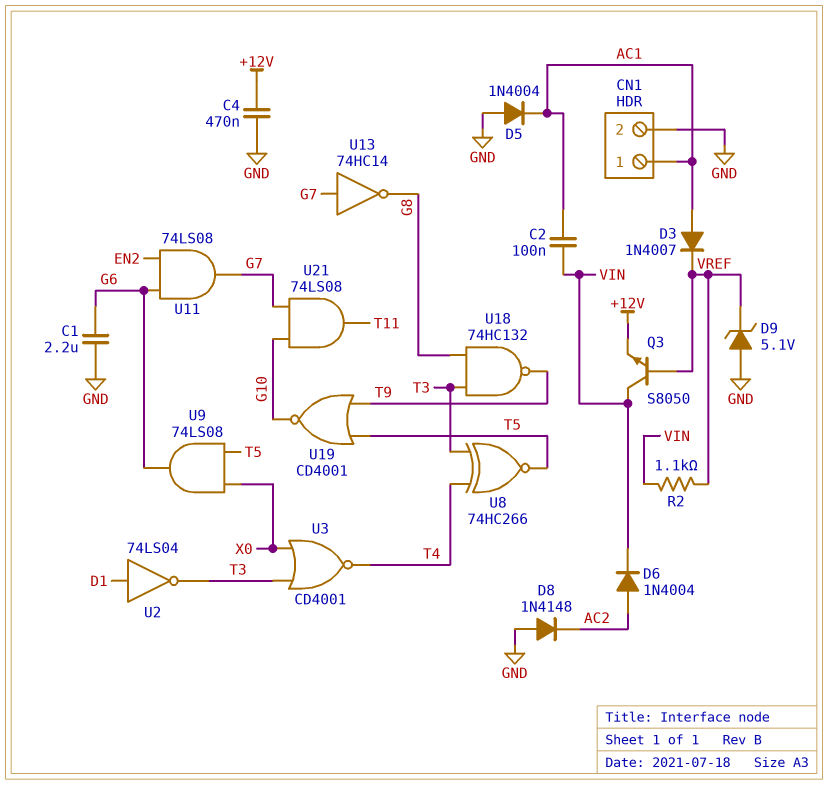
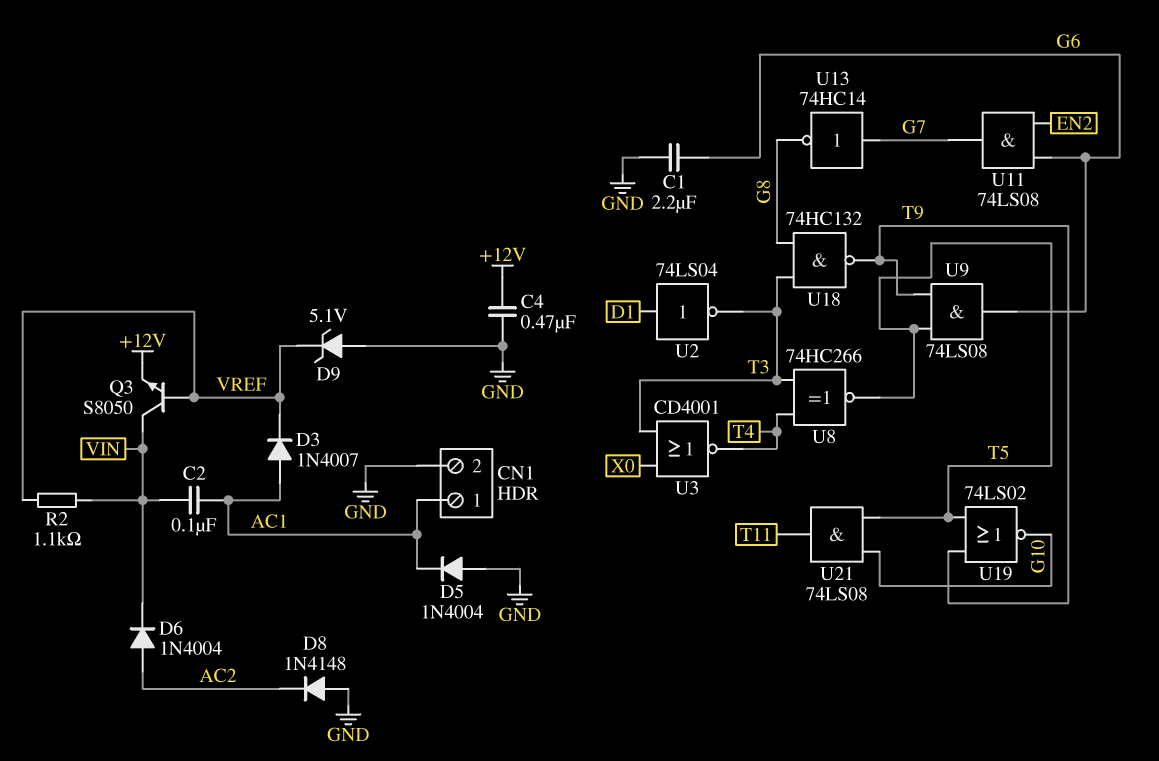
U9: AND 74LS08 (in T5, in X0, out G6) -> AND 74LS08 (in T5, in T9, out G6)
U19: NOR CD4001 (in T5, in T9, out G10) -> NOR 74LS02 (in T5, in T9, out G10)
U21: AND 74LS08 (in G7, in G10, out T11) -> AND 74LS08 (in G10, in T5, out T11)

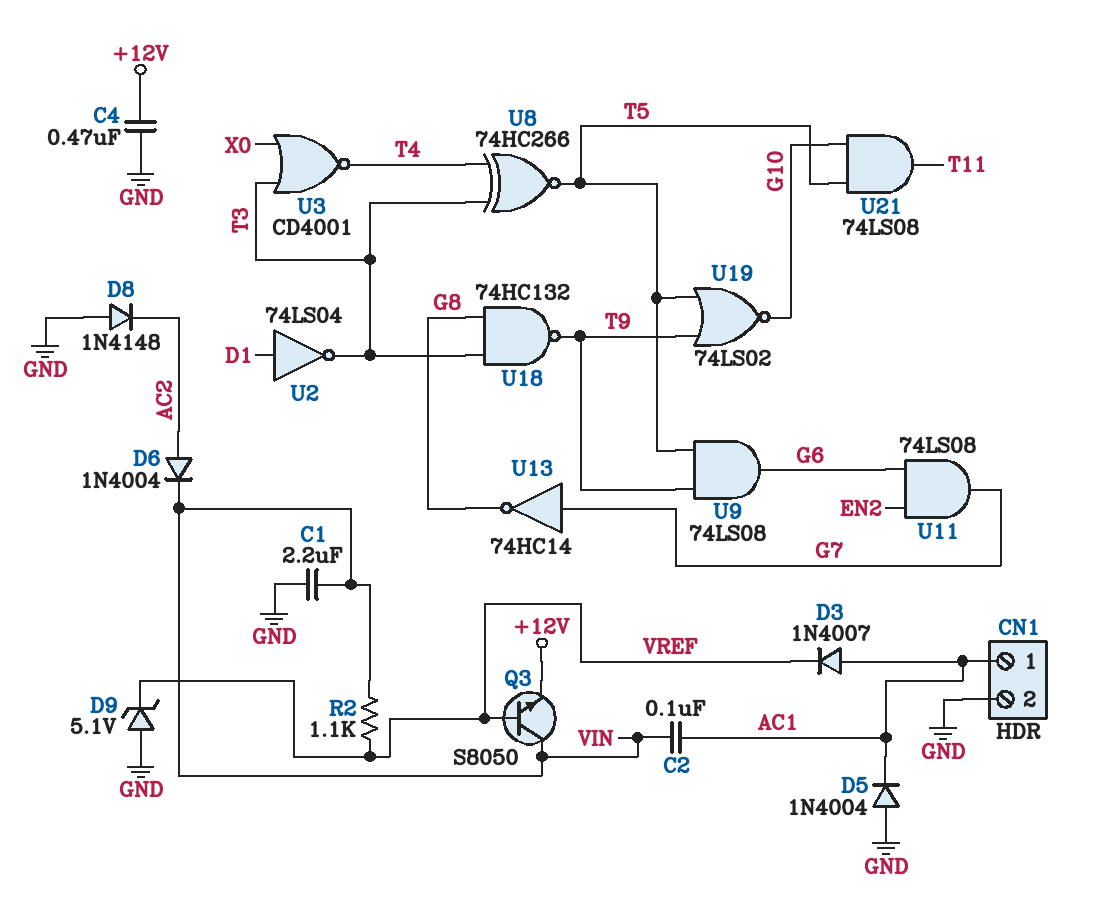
C1: 2.2uF (G6, GND) -> 2.2uF (GND, VIN)

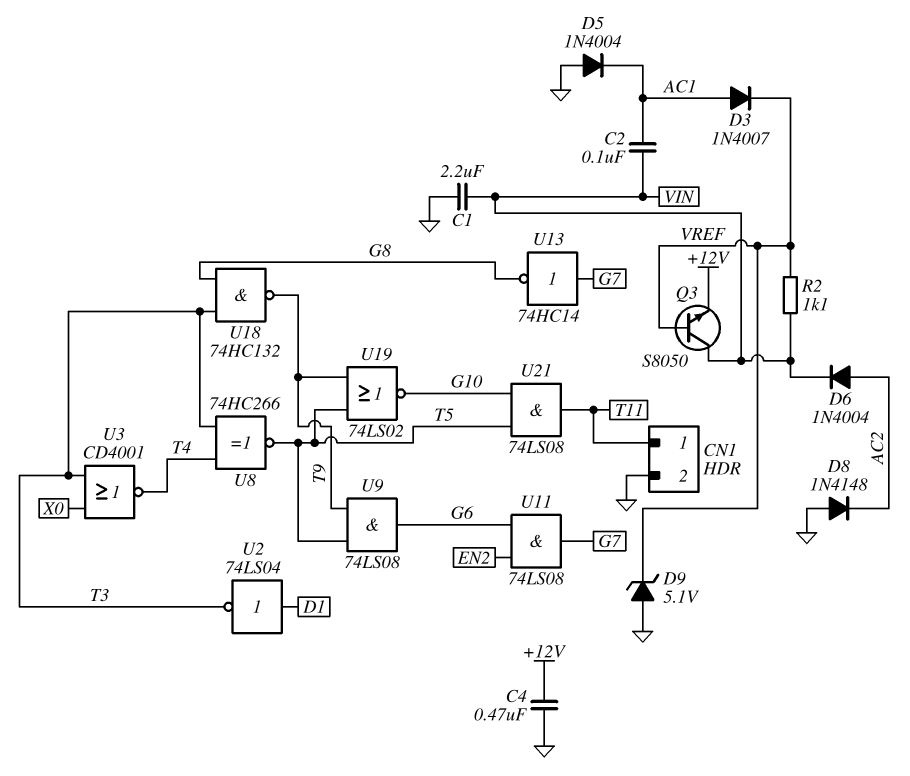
CN1 pin 1: AC1 -> T11

